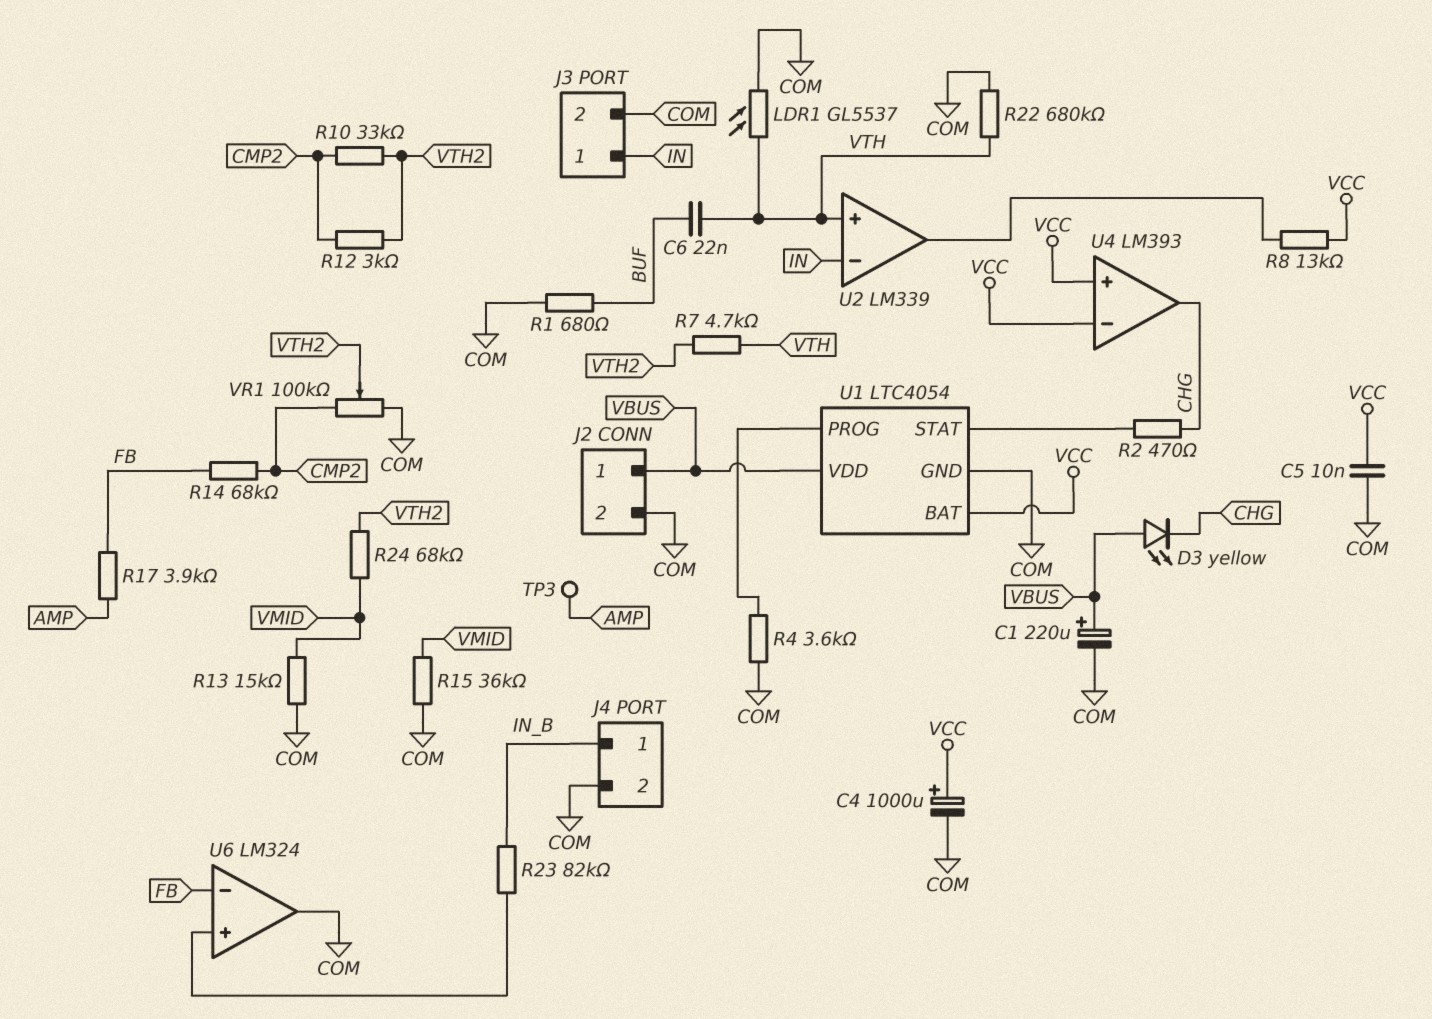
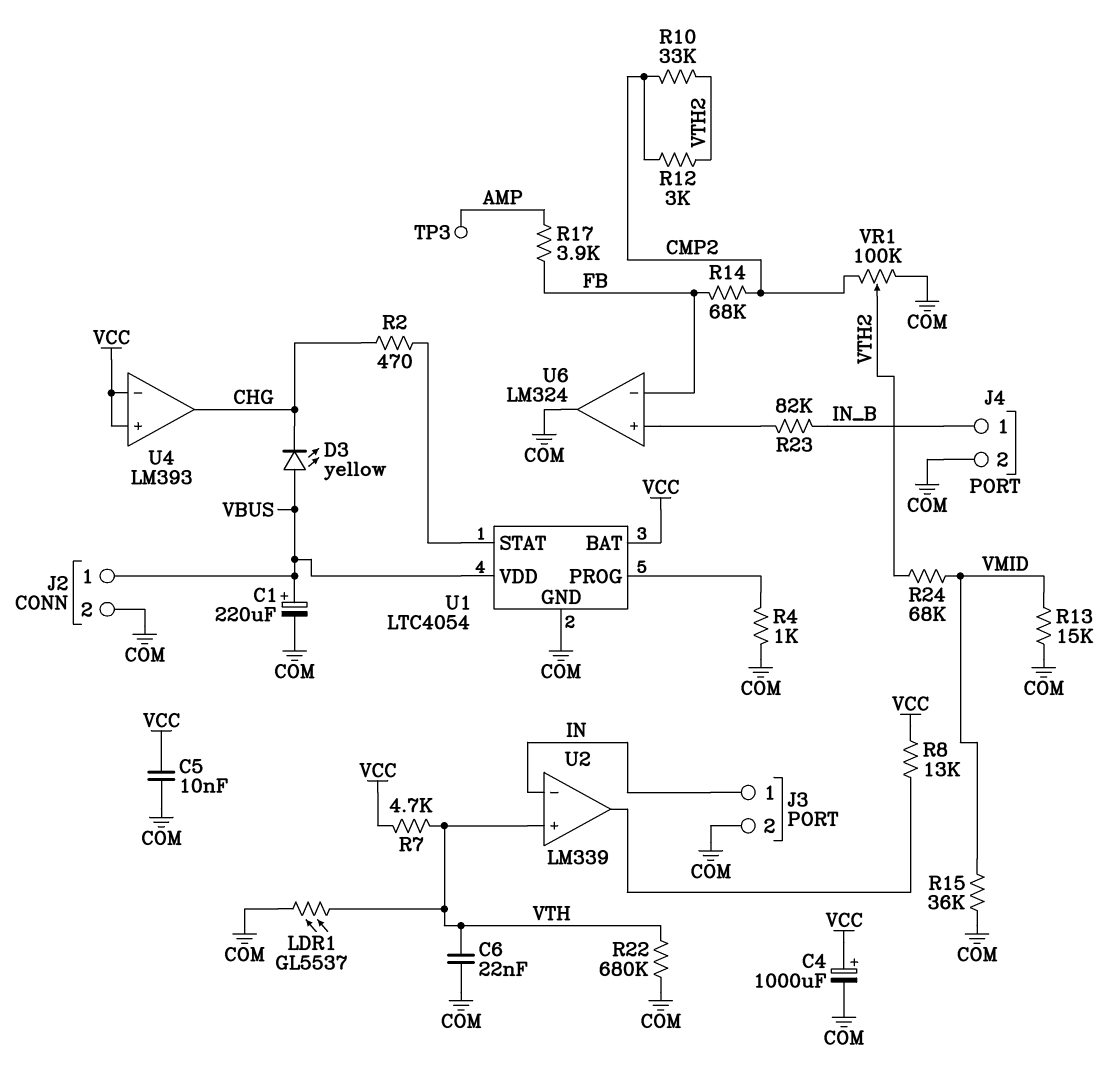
C6: 22nF (BUF, VTH) -> 22nF (COM, VTH)
R1: 680 (BUF, COM) -> none
R4: 3.6k (COM, U1/PROG) -> 1k (COM, U1/PROG)
R7: 4.7k (VTH, VTH2) -> 4.7k (VCC, VTH)

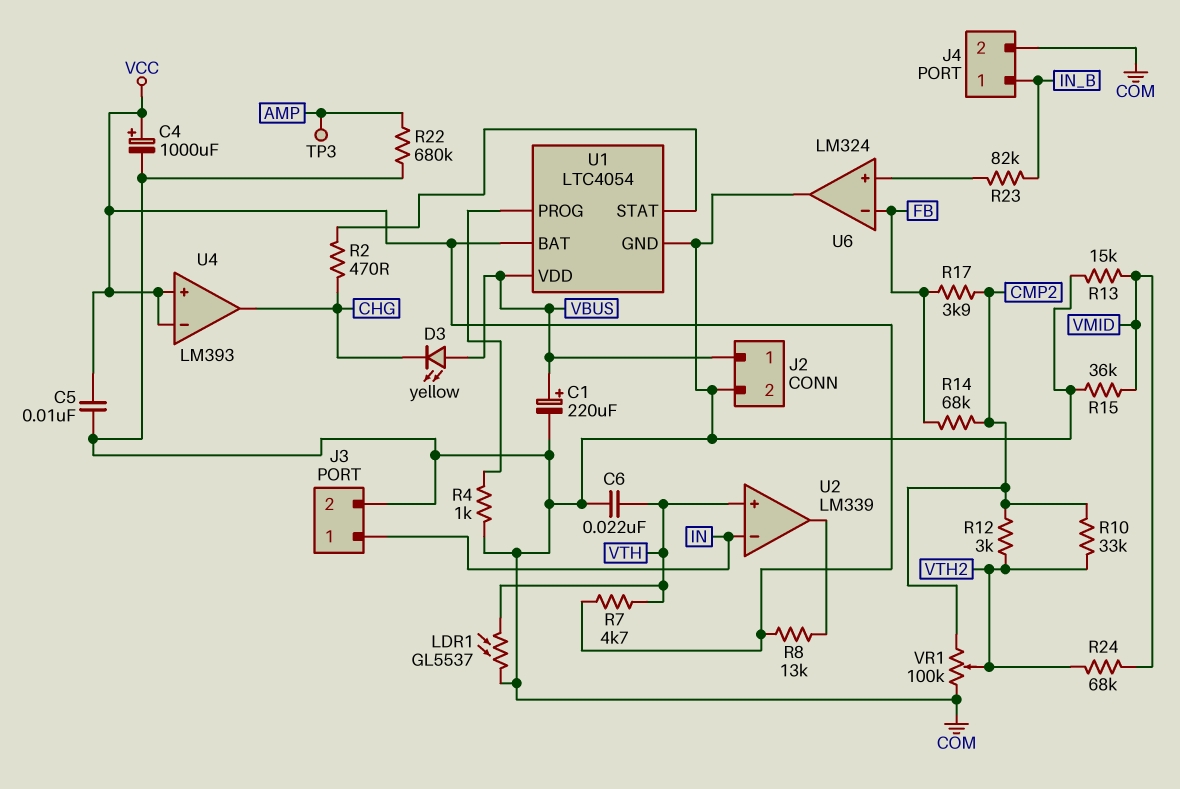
R17: 3.9k (AMP, FB) -> 3.9k (CMP2, FB)
R22: 680k (COM, VTH) -> 680k (AMP, COM)

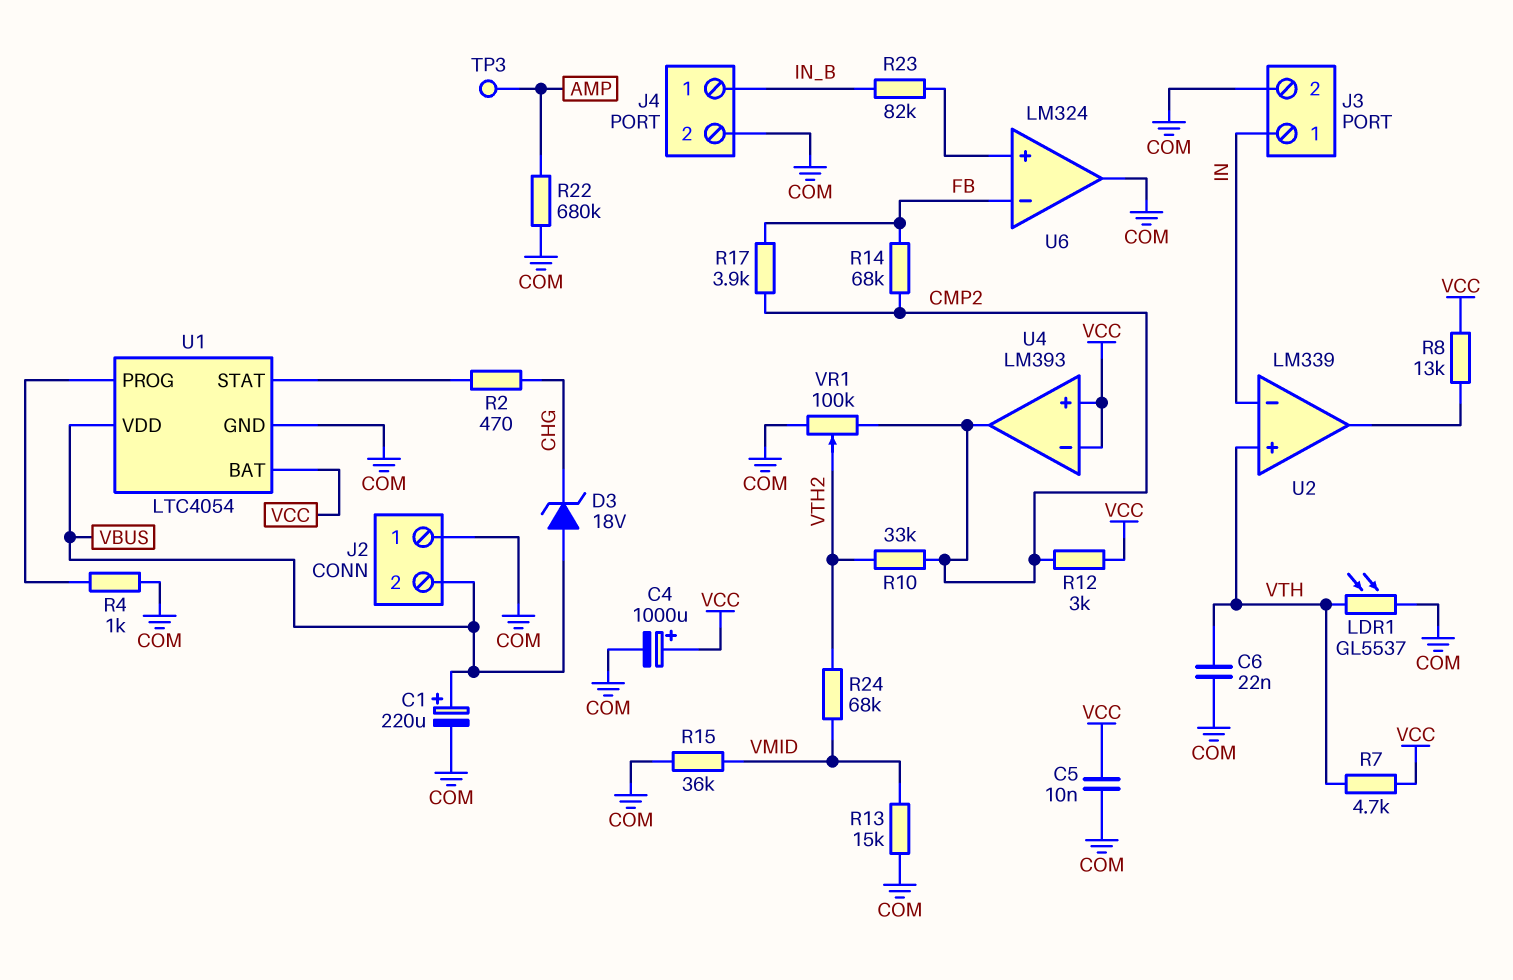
D3: LED yellow (A VBUS, K CHG) -> zener 18V (A VBUS, K CHG)
J2 pin 1: VBUS -> COM
J2 pin 2: COM -> VBUS
R12: 3k (CMP2, VTH2) -> 3k (CMP2, VCC)
U4 pin out: CHG -> CMP2

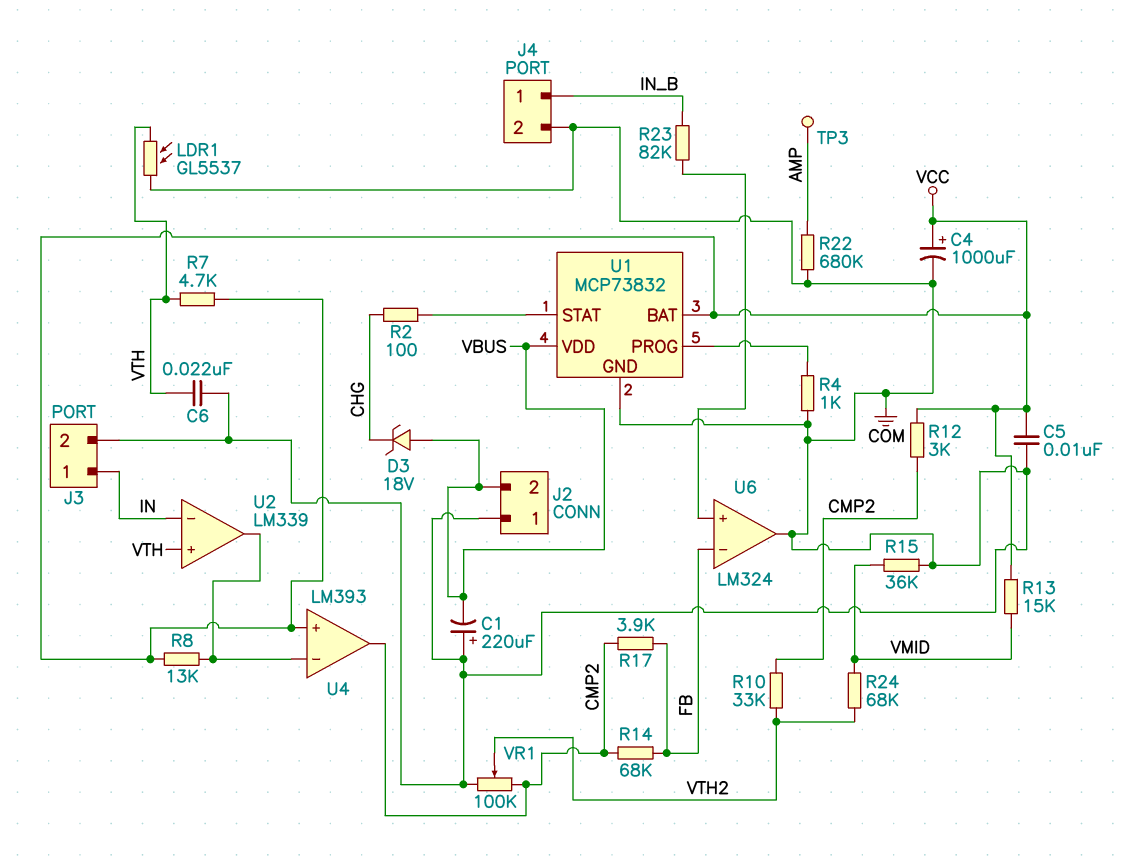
C1: 220uF (plus VBUS, minus COM) -> 220uF (plus COM, minus VBUS)
R2: 470 (CHG, U1/STAT) -> 100 (CHG, U1/STAT)
R13: 15k (COM, VMID) -> 15k (VCC, VMID)
U1: LTC4054 -> MCP73832
U4 pin in-: VCC -> U2/out

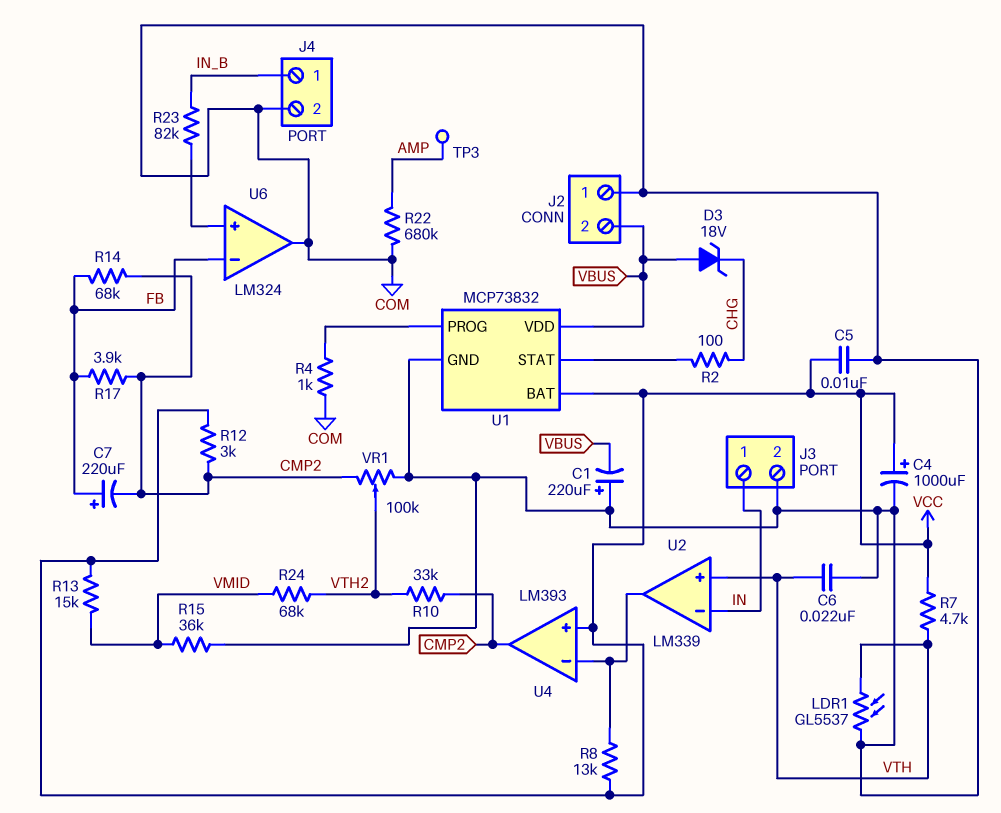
C7: none -> 220uF (plus FB, minus CMP2)

